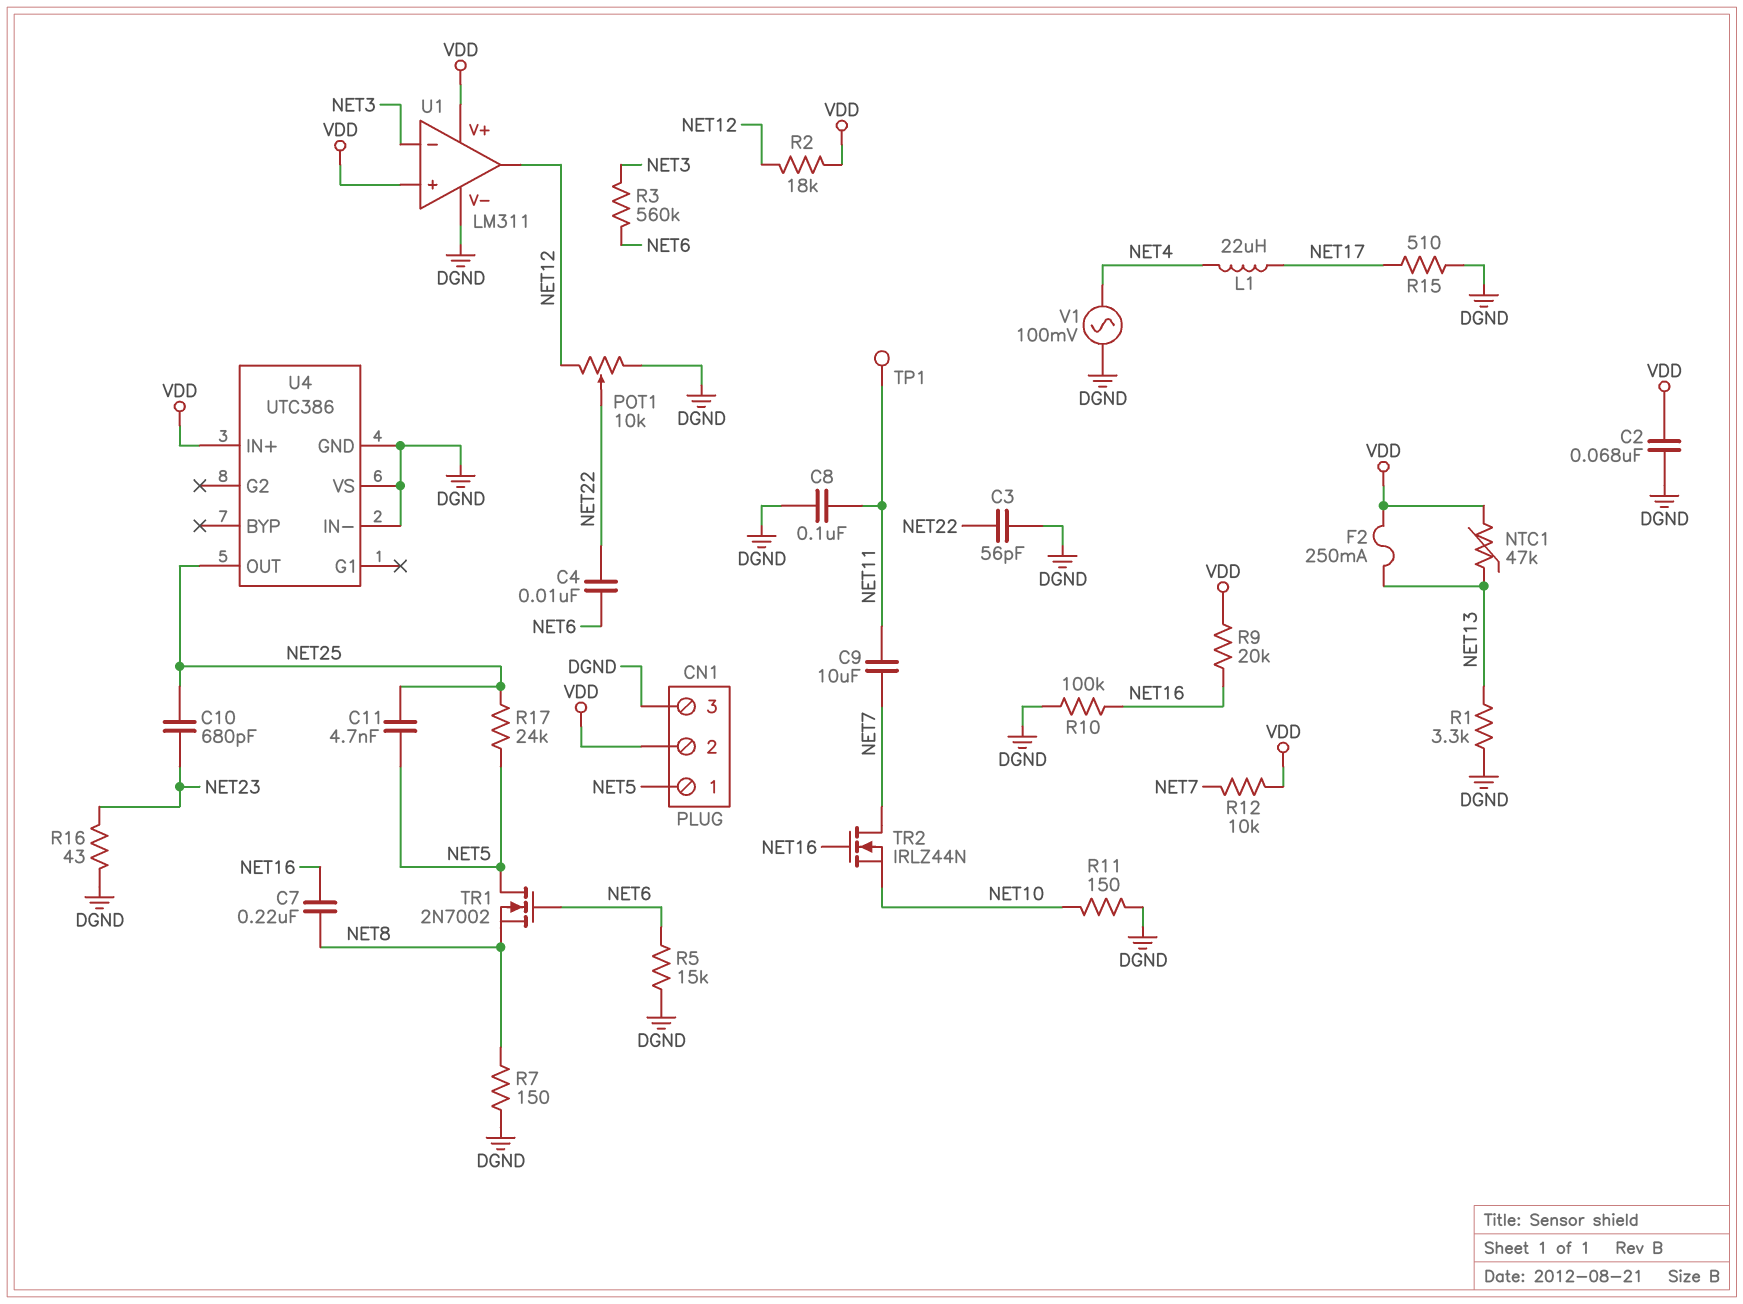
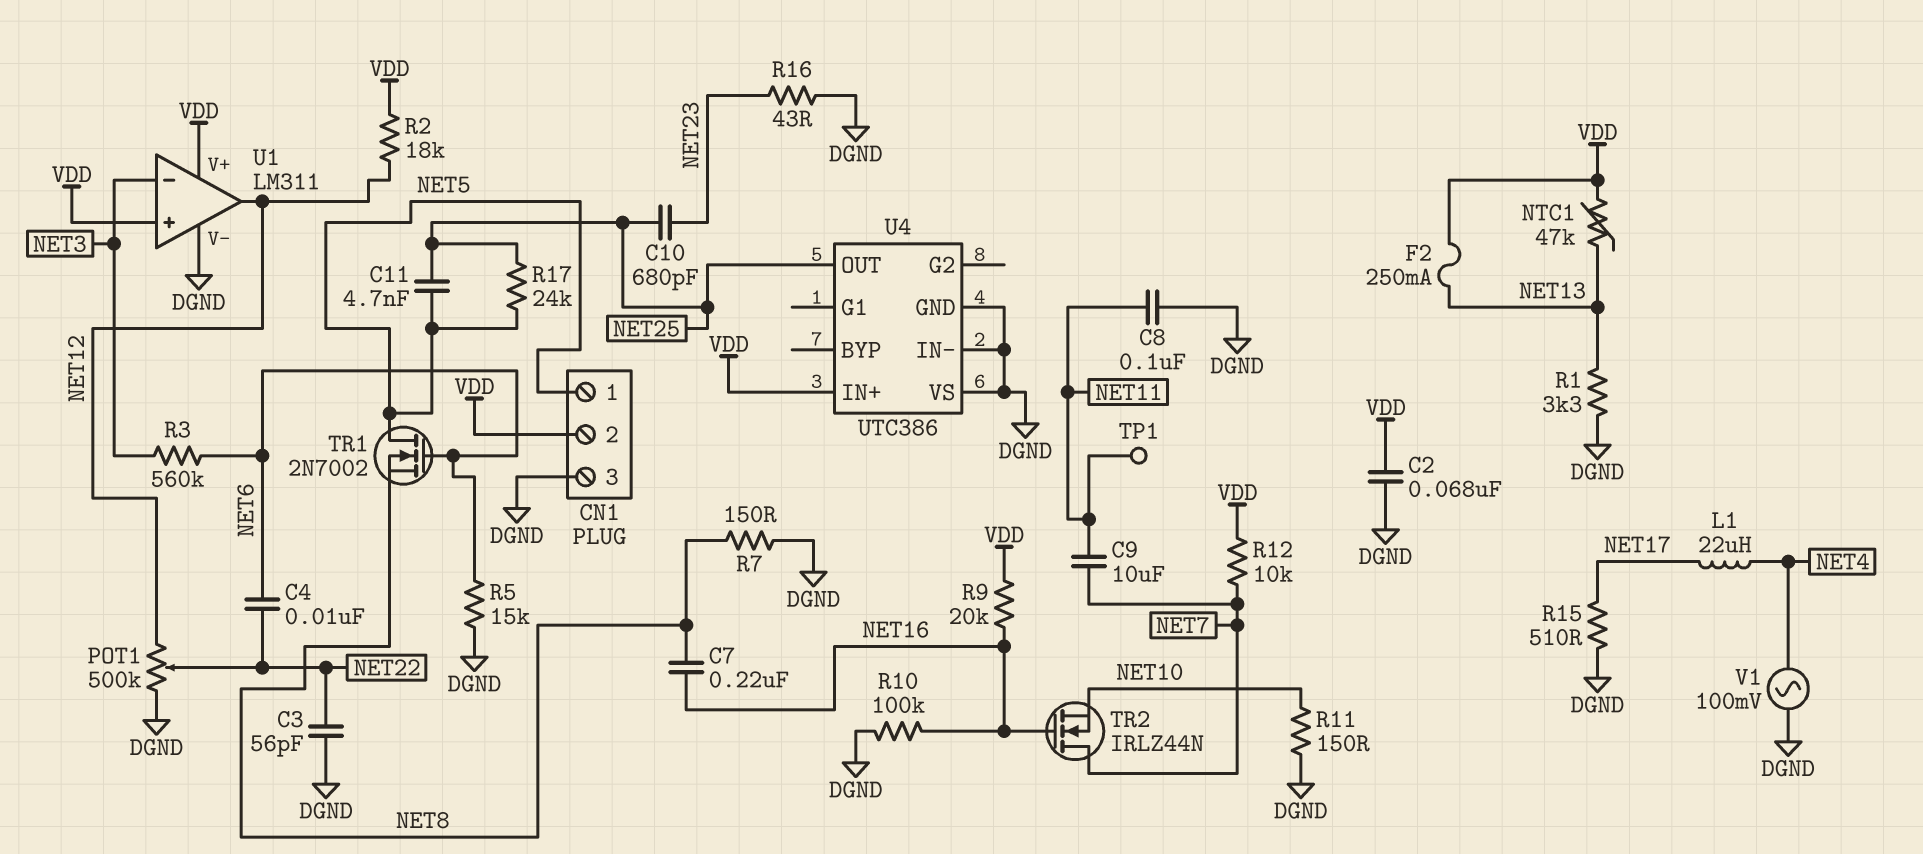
POT1: 10k (DGND, NET12, wiper NET22) -> 500k (DGND, NET12, wiper NET22)

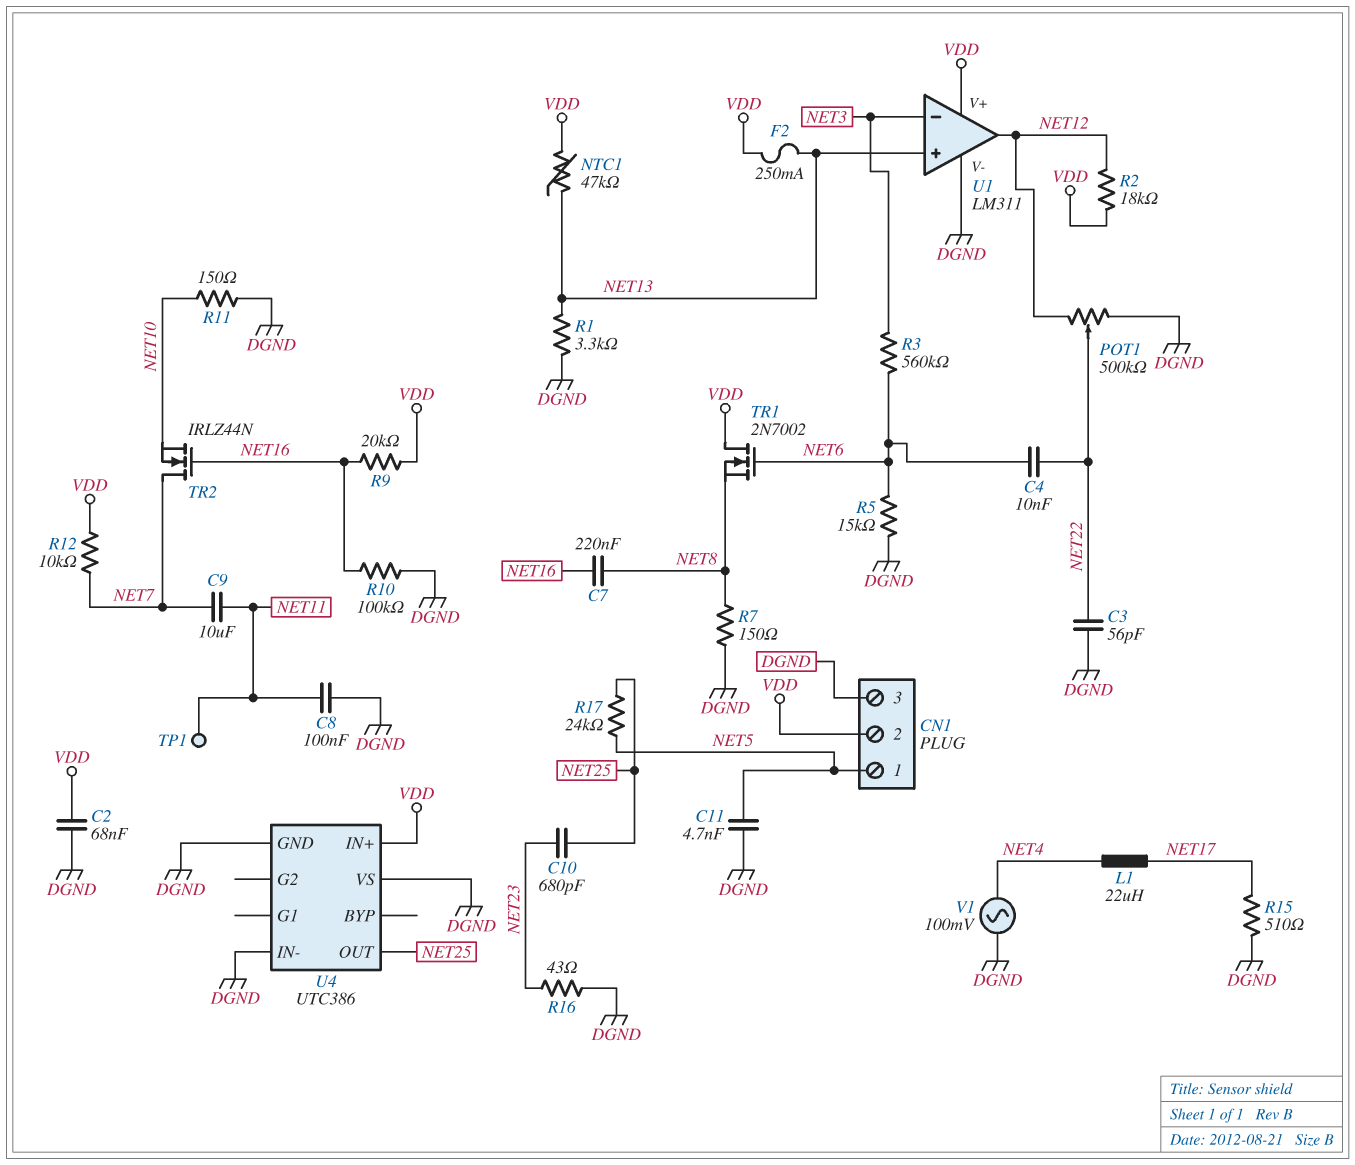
C11: 4.7nF (NET5, NET25) -> 4.7nF (DGND, NET5)
TR1: NMOS 2N7002 (G NET6, D NET5, S NET8) -> NMOS 2N7002 (G NET6, D VDD, S NET8)
U1 pin in+: VDD -> NET13

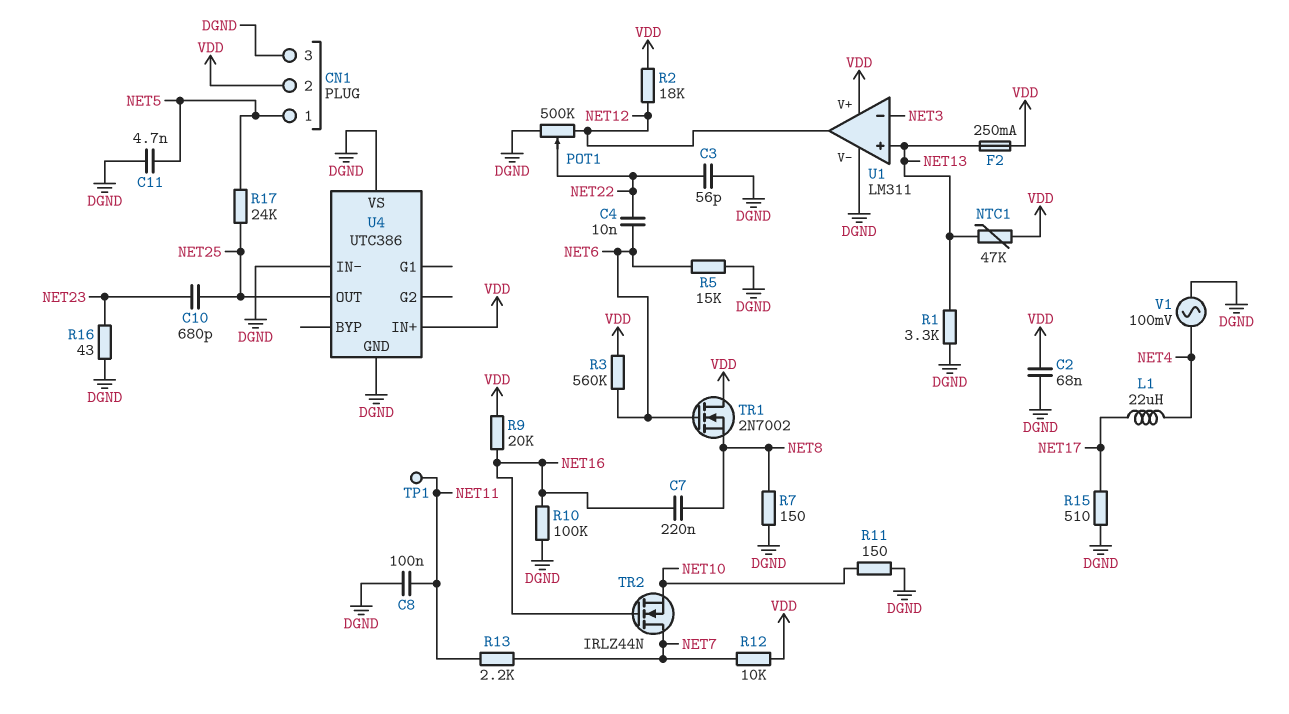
C9: 10uF (NET7, NET11) -> none
R3: 560k (NET3, NET6) -> 560k (NET6, VDD)
R13: none -> 2.2k (NET7, NET11)

